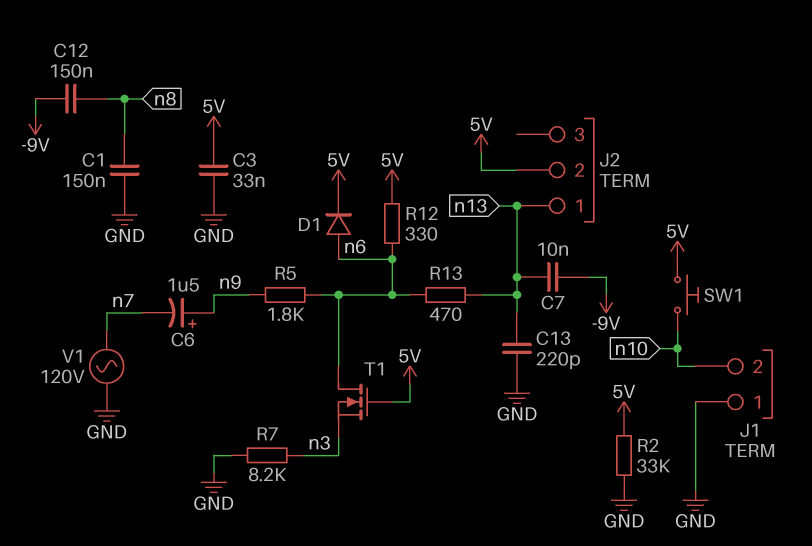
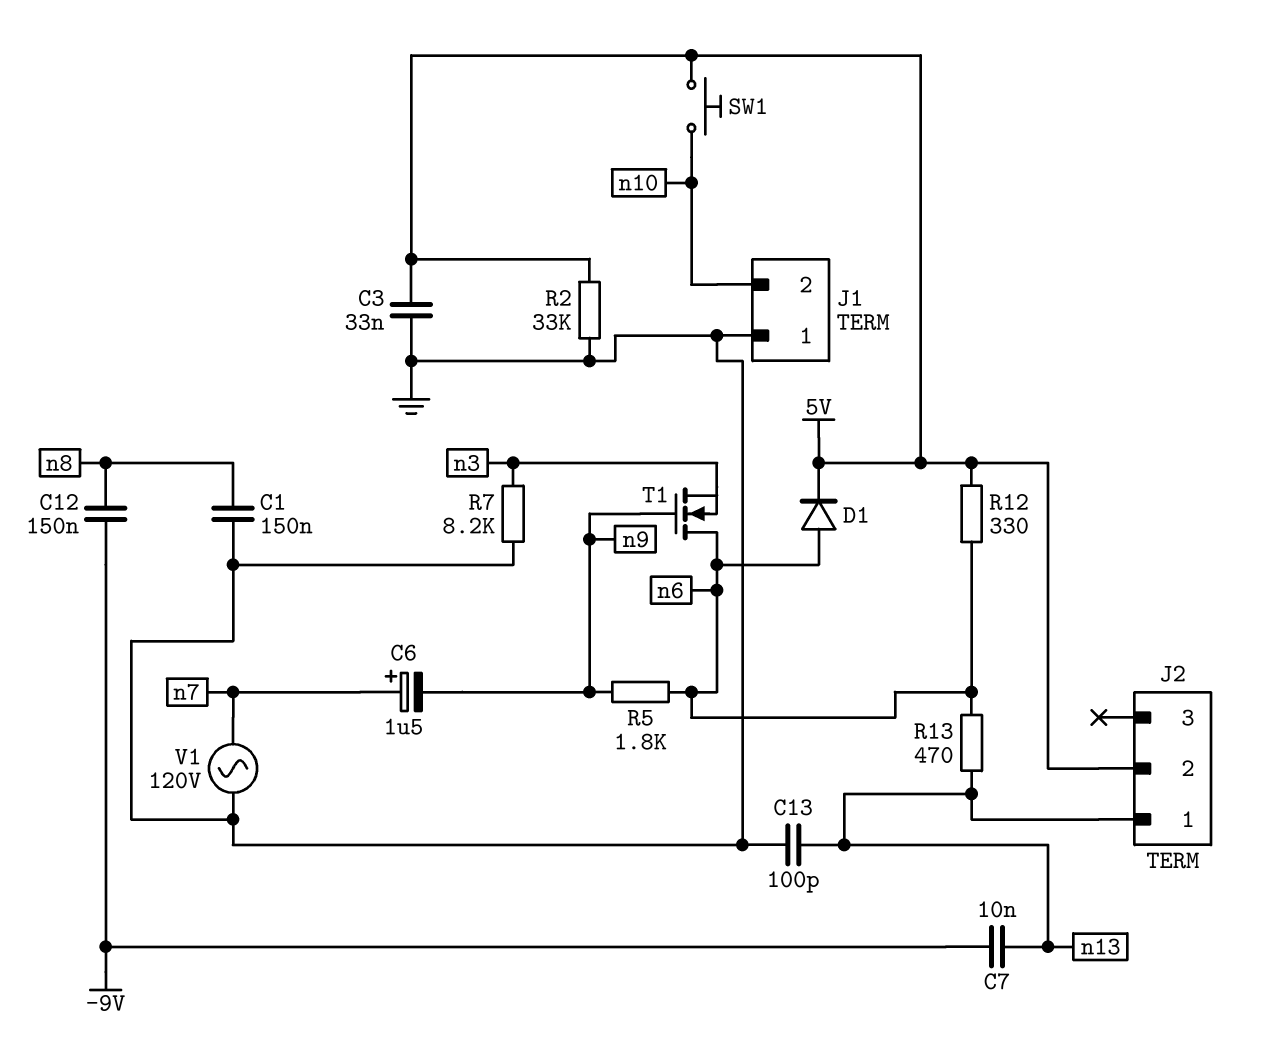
C6: 1.5uF (plus n9, minus n7) -> 1.5uF (plus n7, minus n9)
C13: 220pF (GND, n13) -> 100pF (GND, n13)
T1: NMOS (G 5V, D n6, S n3) -> NMOS (G n9, D n6, S n3)

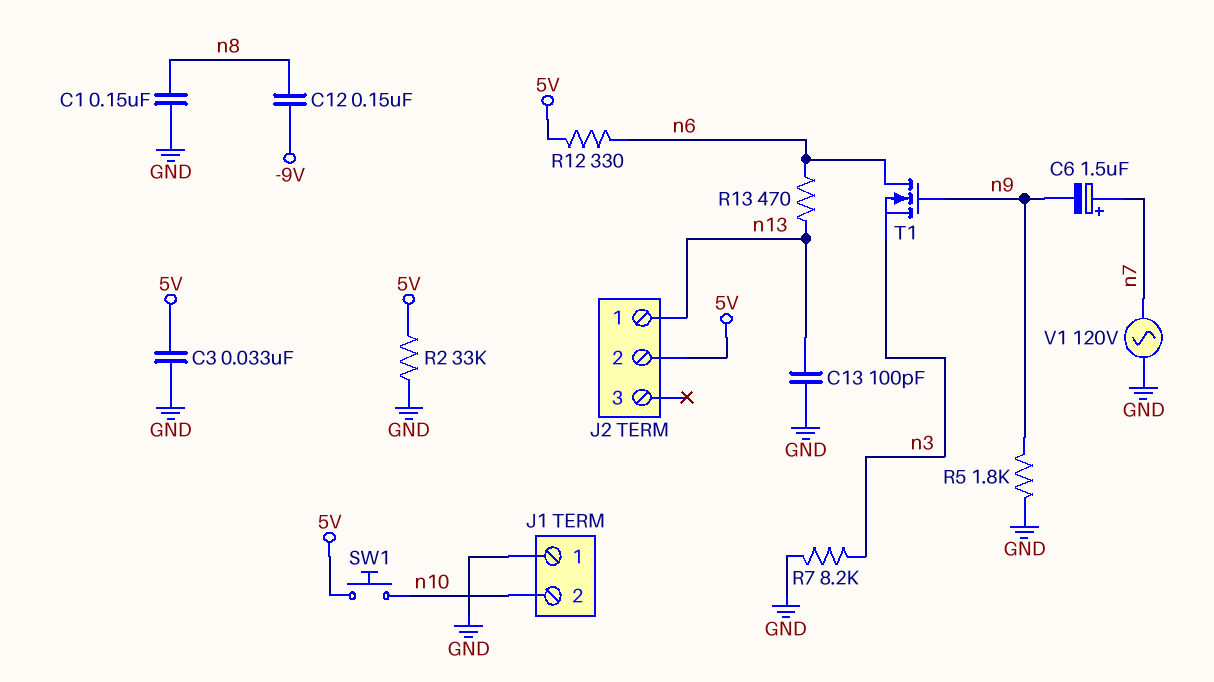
C7: 10nF (-9V, n13) -> none
D1: diode (A n6, K 5V) -> none
R5: 1.8k (n6, n9) -> 1.8k (GND, n9)

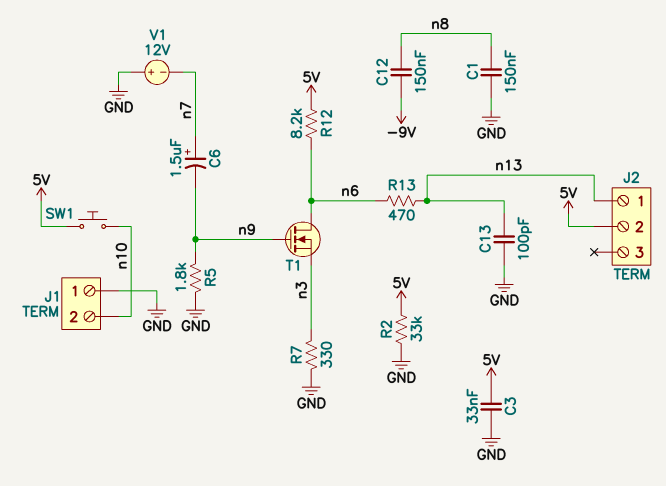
R7: 8.2k (GND, n3) -> 330 (GND, n3)
R12: 330 (5V, n6) -> 8.2k (5V, n6)
V1: AC 120V (GND, n7) -> 12V (plus GND, minus n7)

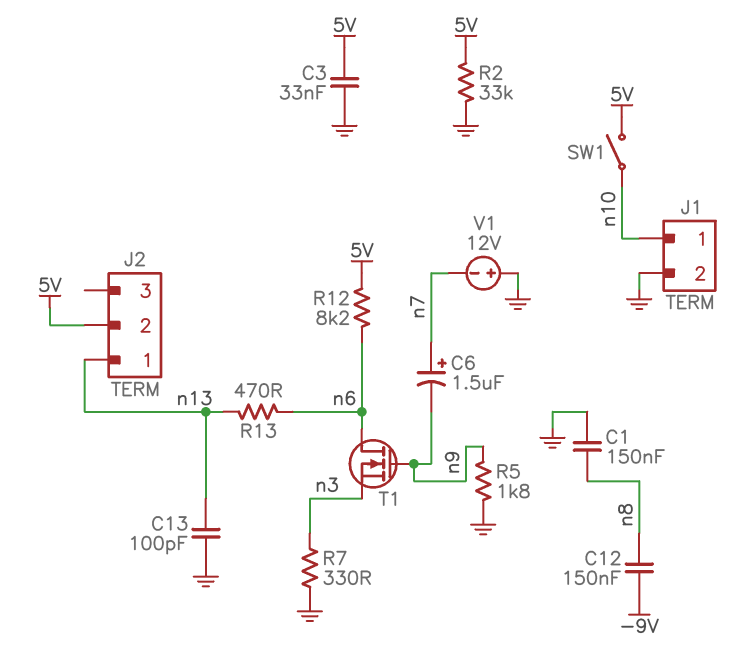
J1 pin 1: GND -> n10
J1 pin 2: n10 -> GND
SW1: button (5V, n10) -> switch (5V, n10)

